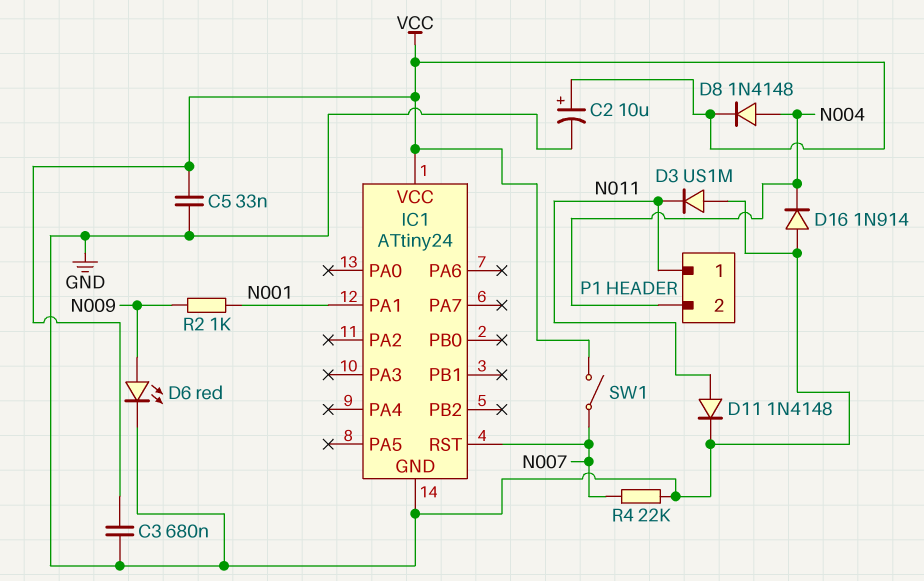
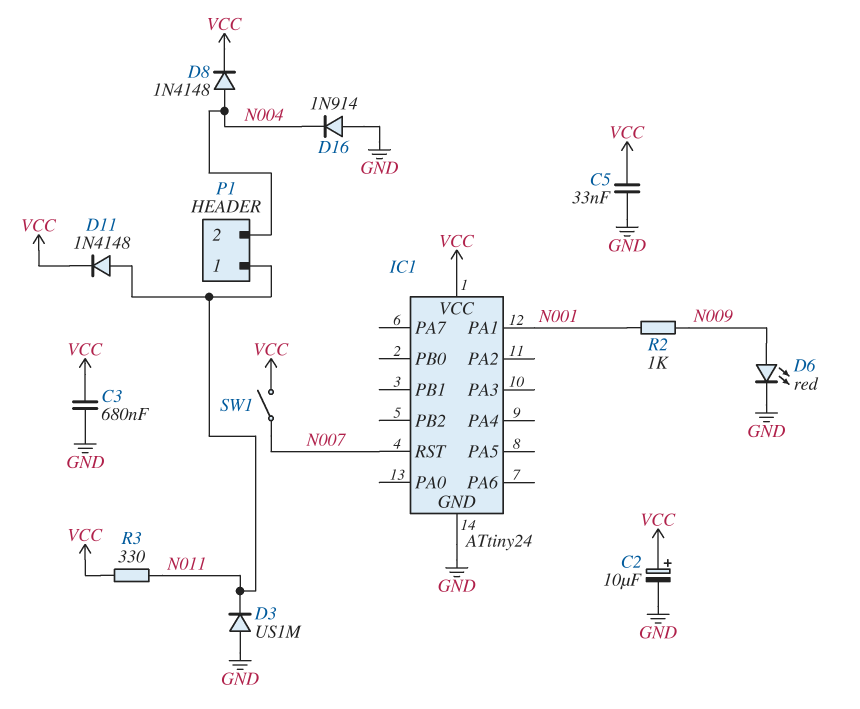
D11: diode 1N4148 (A N011, K GND) -> diode 1N4148 (A N011, K VCC)
R3: none -> 330 (N011, VCC)
R4: 22k (GND, N007) -> none

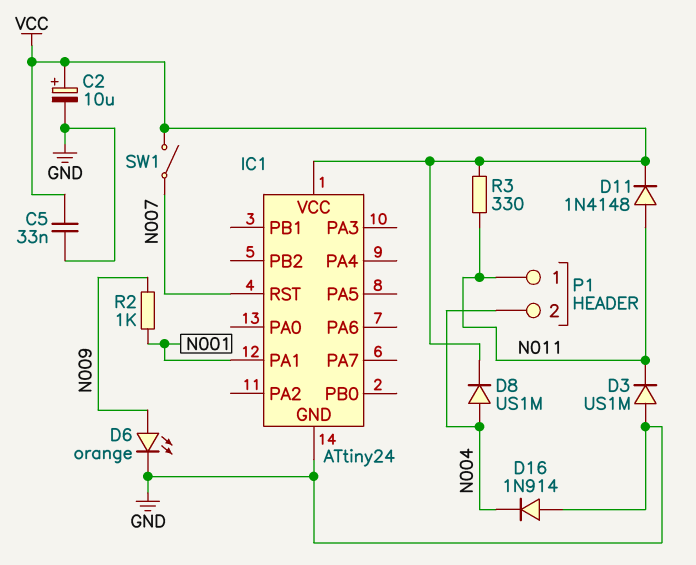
C3: 680nF (GND, VCC) -> none
D6: LED red (A N009, K GND) -> LED orange (A N009, K GND)
D8: diode 1N4148 (A N004, K VCC) -> diode US1M (A N004, K VCC)

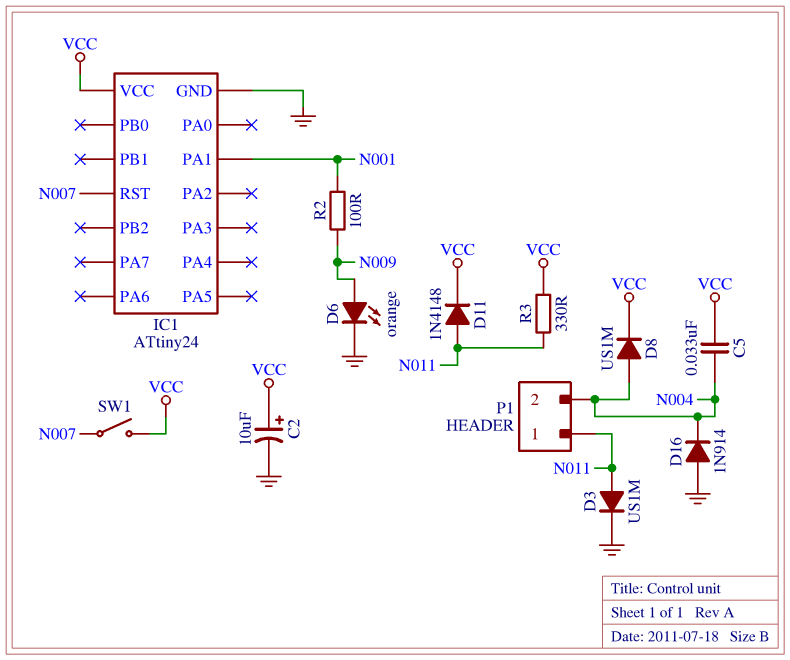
C5: 33nF (GND, VCC) -> 33nF (N004, VCC)
D3: diode US1M (A GND, K N011) -> diode US1M (A N011, K GND)
R2: 1k (N001, N009) -> 100 (N001, N009)

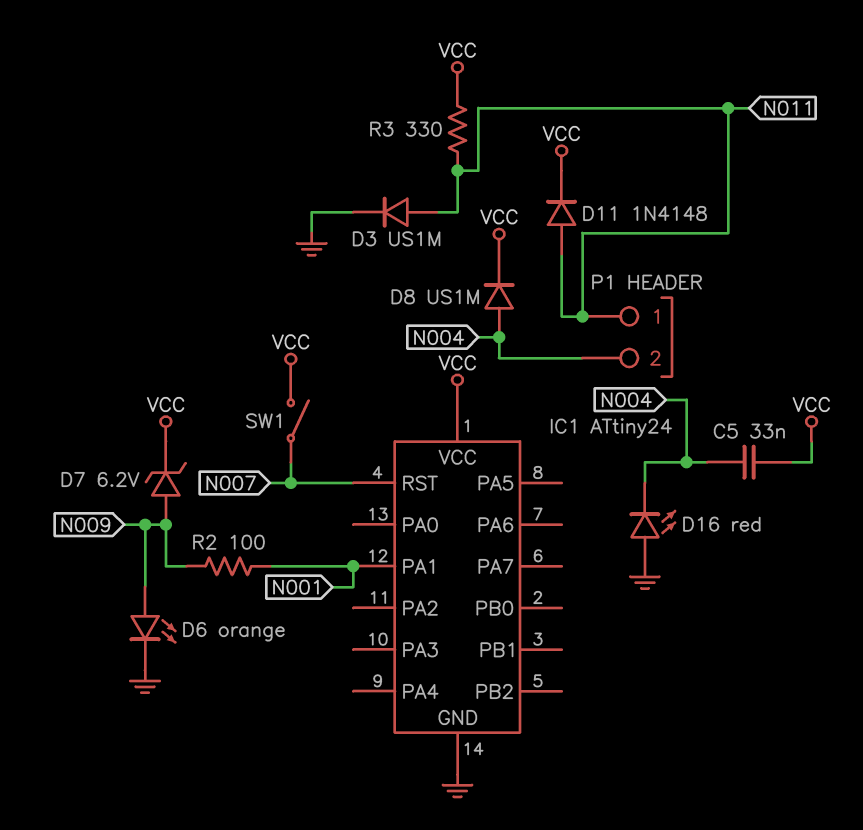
C2: 10uF (plus VCC, minus GND) -> none
D7: none -> zener 6.2V (A N009, K VCC)
D16: diode 1N914 (A GND, K N004) -> LED red (A GND, K N004)

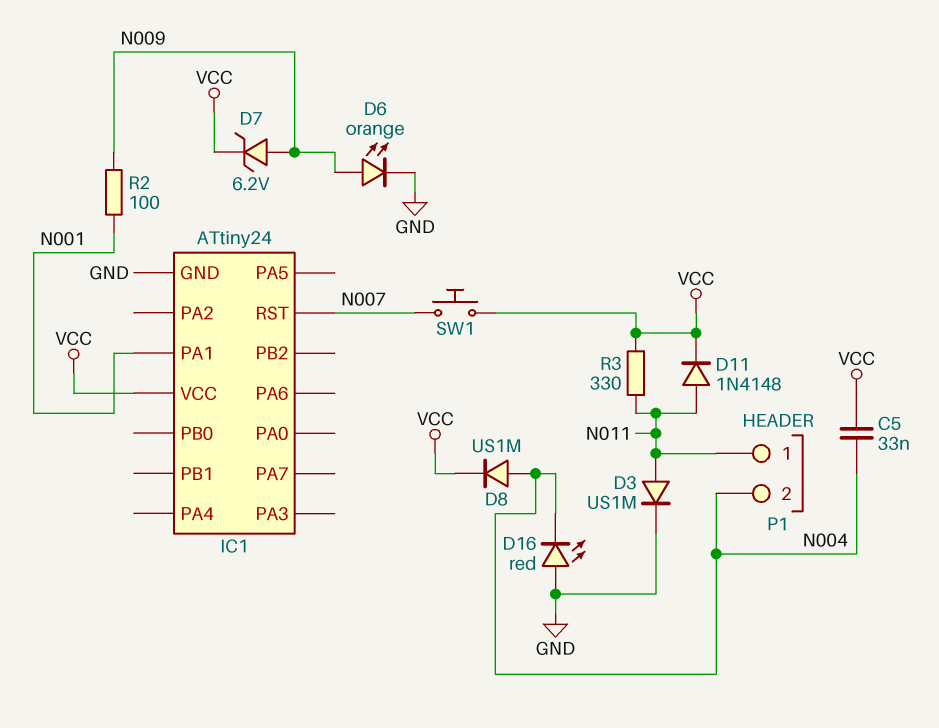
SW1: switch (N007, VCC) -> button (N007, VCC)

